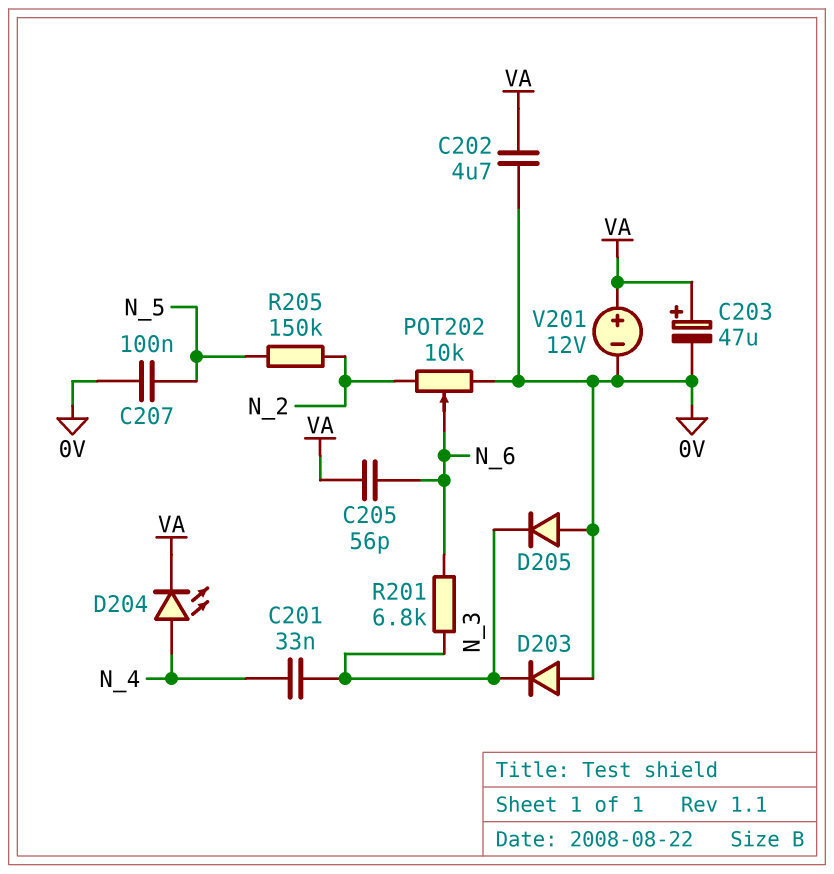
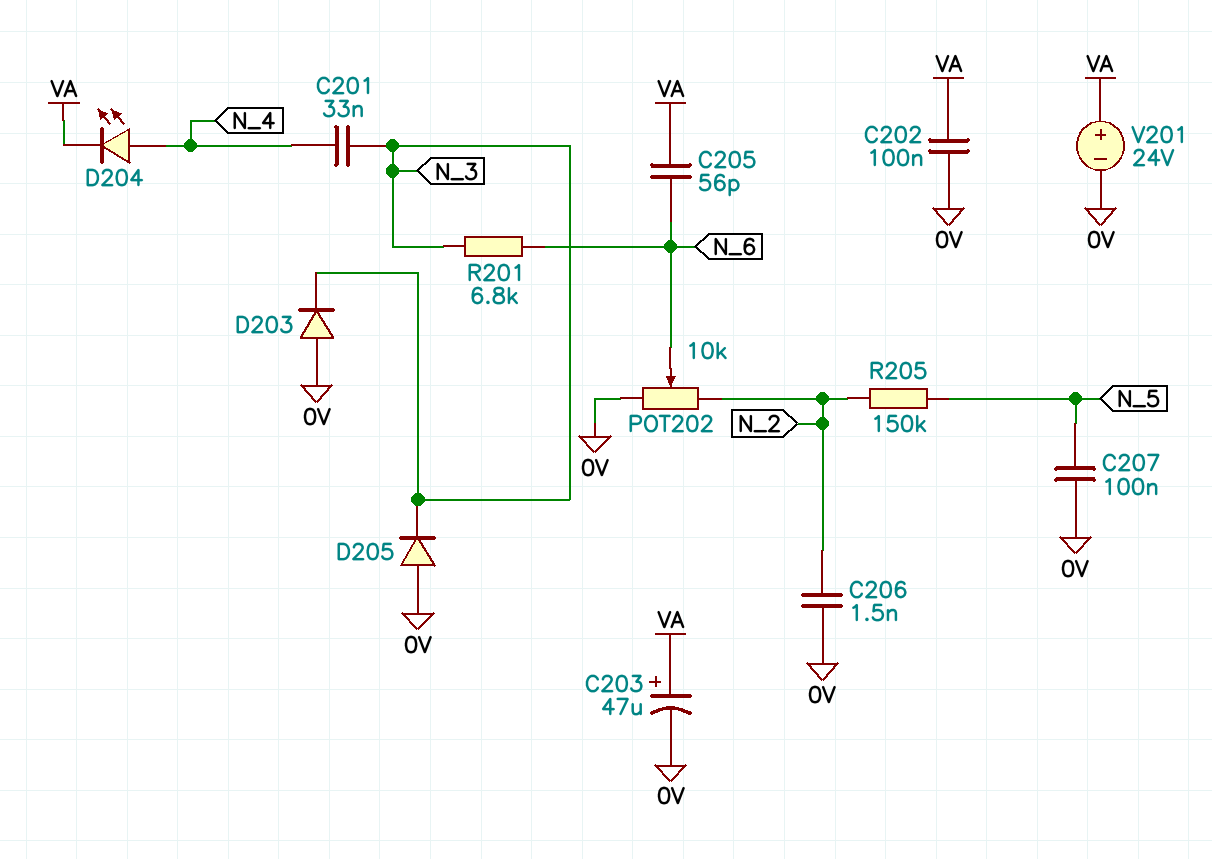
C202: 4.7uF (0V, VA) -> 100nF (0V, VA)
C206: none -> 1.5nF (0V, N_2)
V201: 12V (plus VA, minus 0V) -> 24V (plus VA, minus 0V)

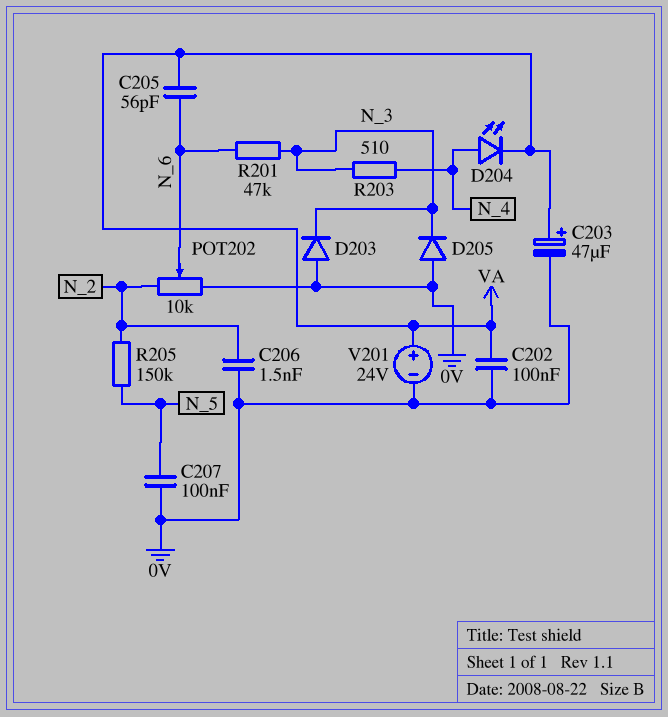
C201: 33nF (N_3, N_4) -> none
R201: 6.8k (N_3, N_6) -> 47k (N_3, N_6)
R203: none -> 510 (N_3, N_4)

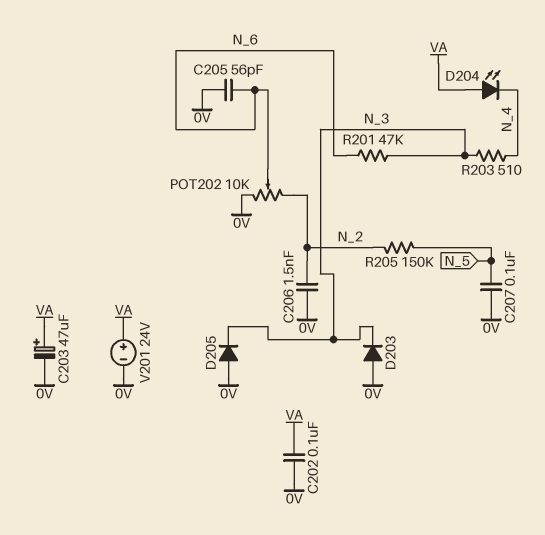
C205: 56pF (N_6, VA) -> 56pF (0V, N_6)
D204: LED (A N_4, K VA) -> LED (A VA, K N_4)

